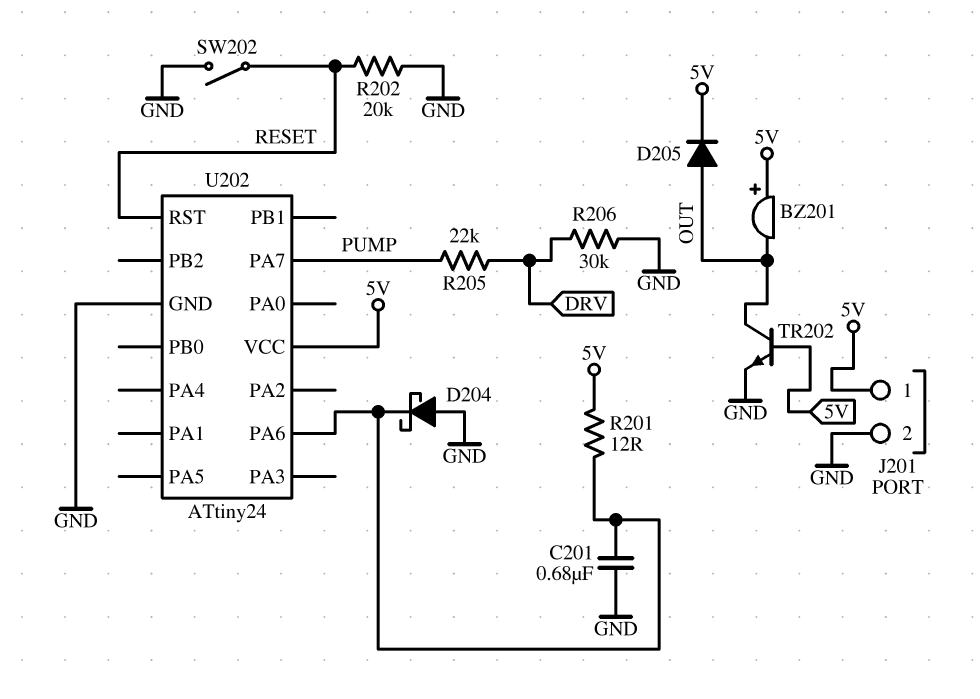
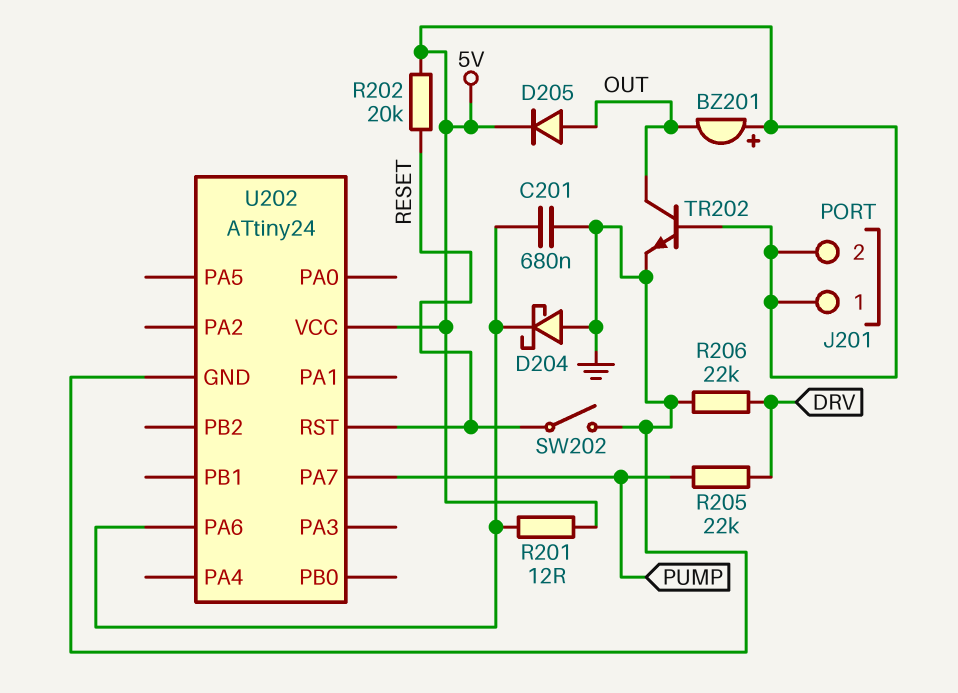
J201 pin 2: GND -> 5V
R202: 20k (GND, RESET) -> 20k (5V, RESET)
R206: 30k (DRV, GND) -> 22k (DRV, GND)

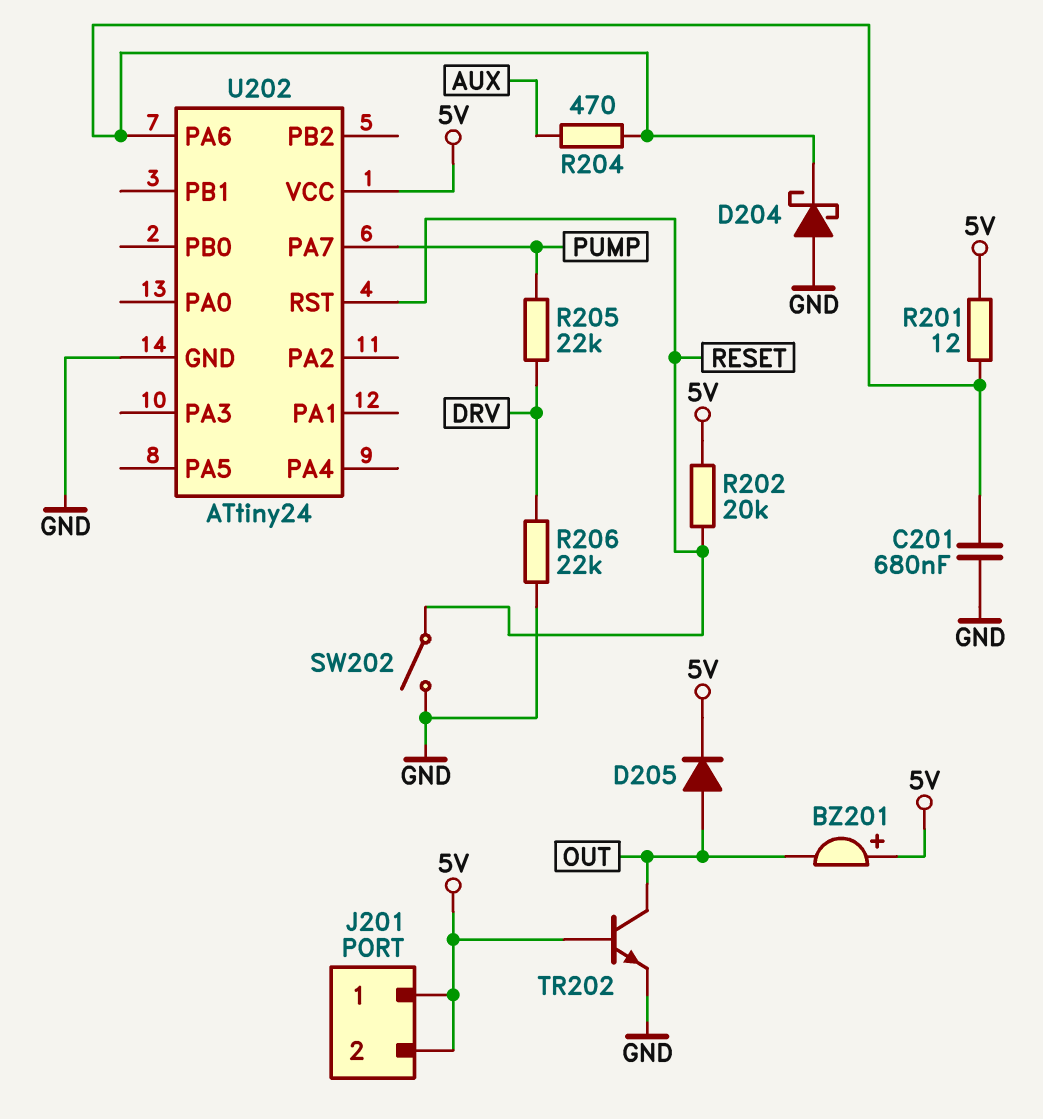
R204: none -> 470 (AUX, U202/PA6)

